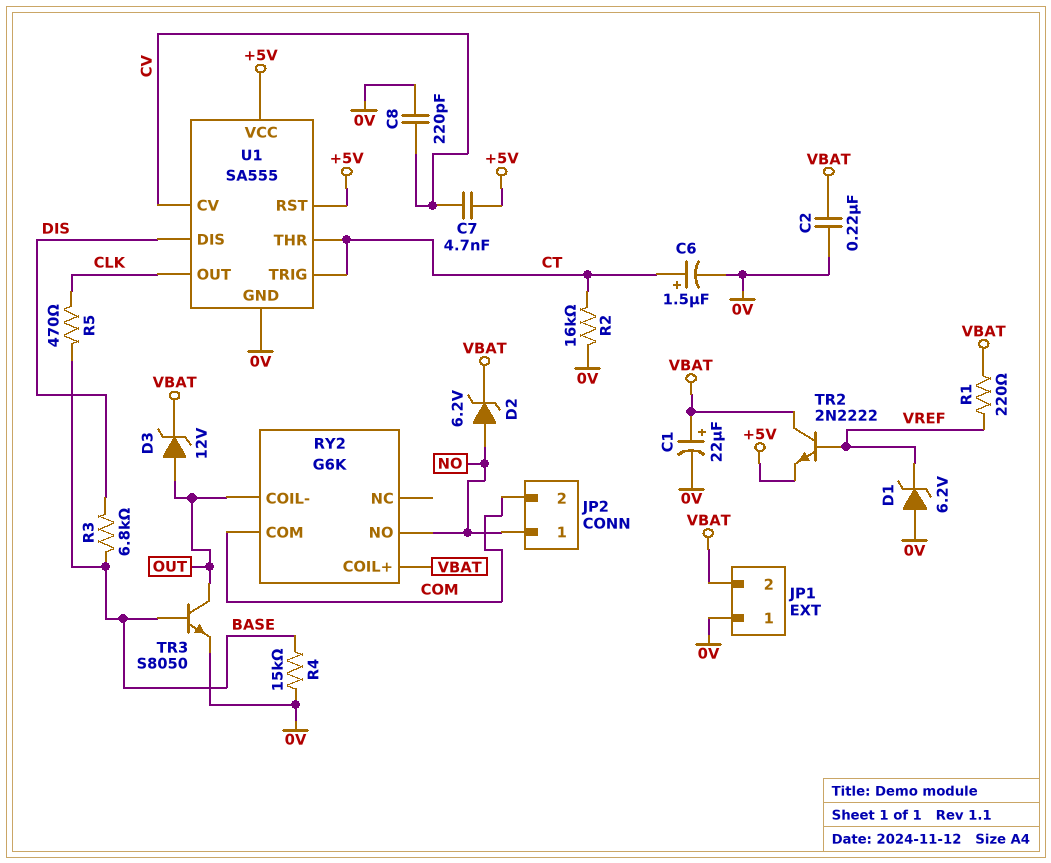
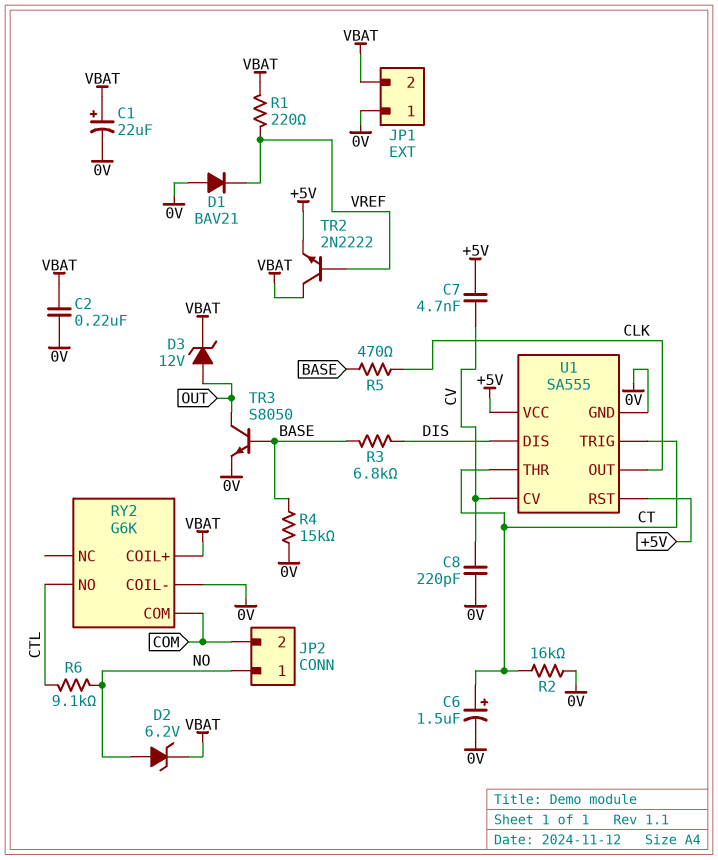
D1: zener 6.2V (A 0V, K VREF) -> diode BAV21 (A 0V, K VREF)
R6: none -> 9.1k (CTL, NO)
RY2 pin COIL-: OUT -> 0V
RY2 pin NO: NO -> CTL

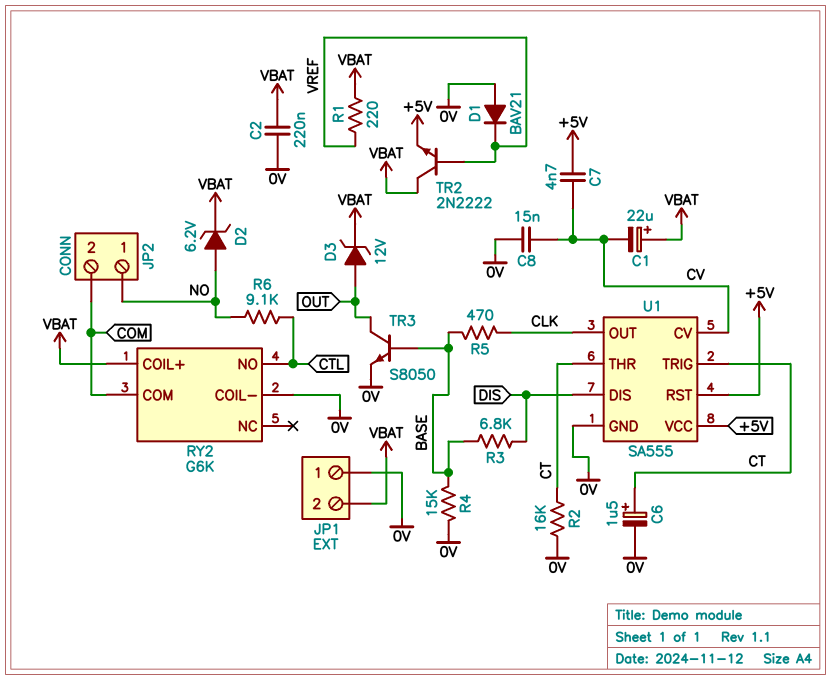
C1: 22uF (plus VBAT, minus 0V) -> 22uF (plus VBAT, minus CV)
C8: 220pF (0V, CV) -> 15nF (0V, CV)

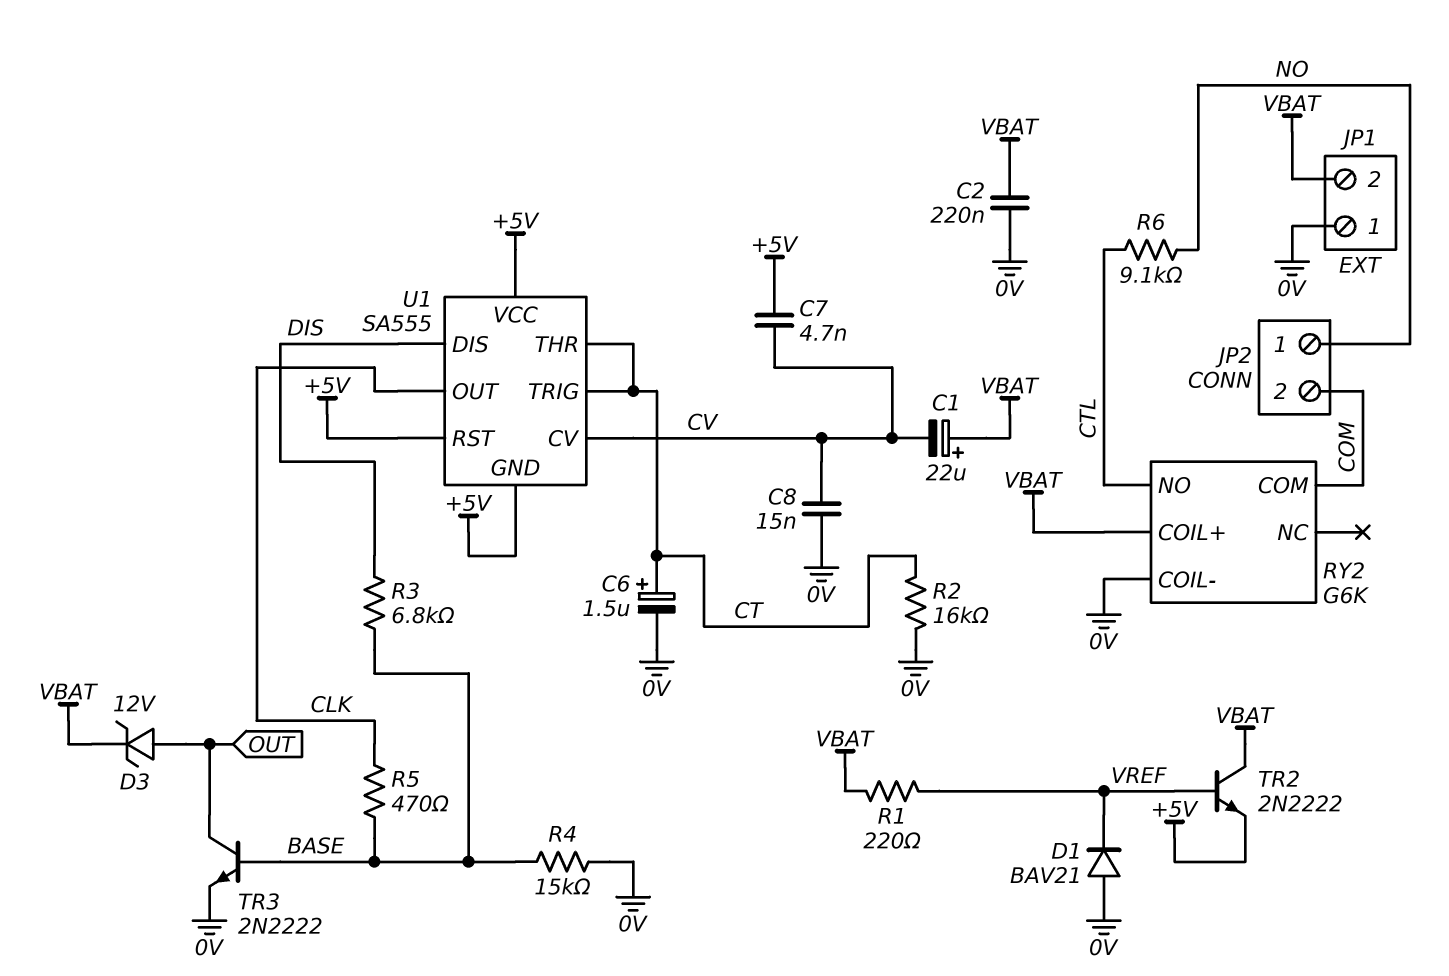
D2: zener 6.2V (A NO, K VBAT) -> none
TR3: NPN S8050 (B BASE, C OUT, E 0V) -> NPN 2N2222 (B BASE, C OUT, E 0V)
U1 pin GND: 0V -> +5V

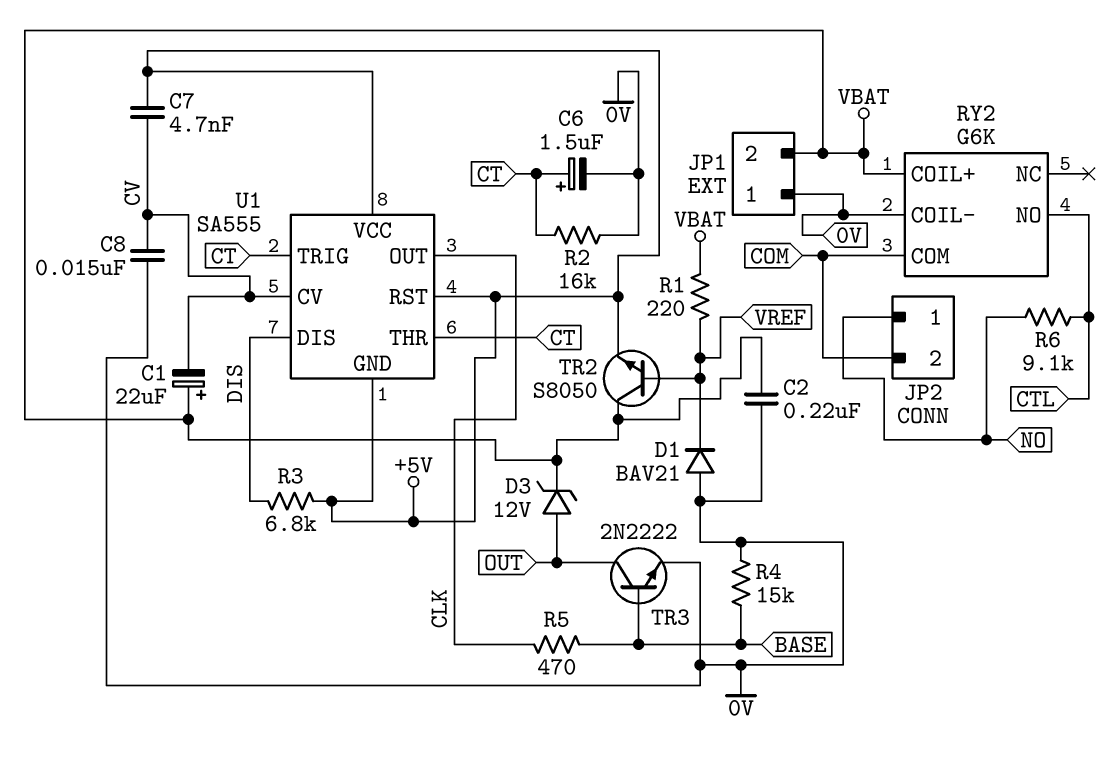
R3: 6.8k (BASE, DIS) -> 6.8k (+5V, DIS)
TR2: NPN 2N2222 (B VREF, C VBAT, E +5V) -> NPN S8050 (B VREF, C VBAT, E +5V)

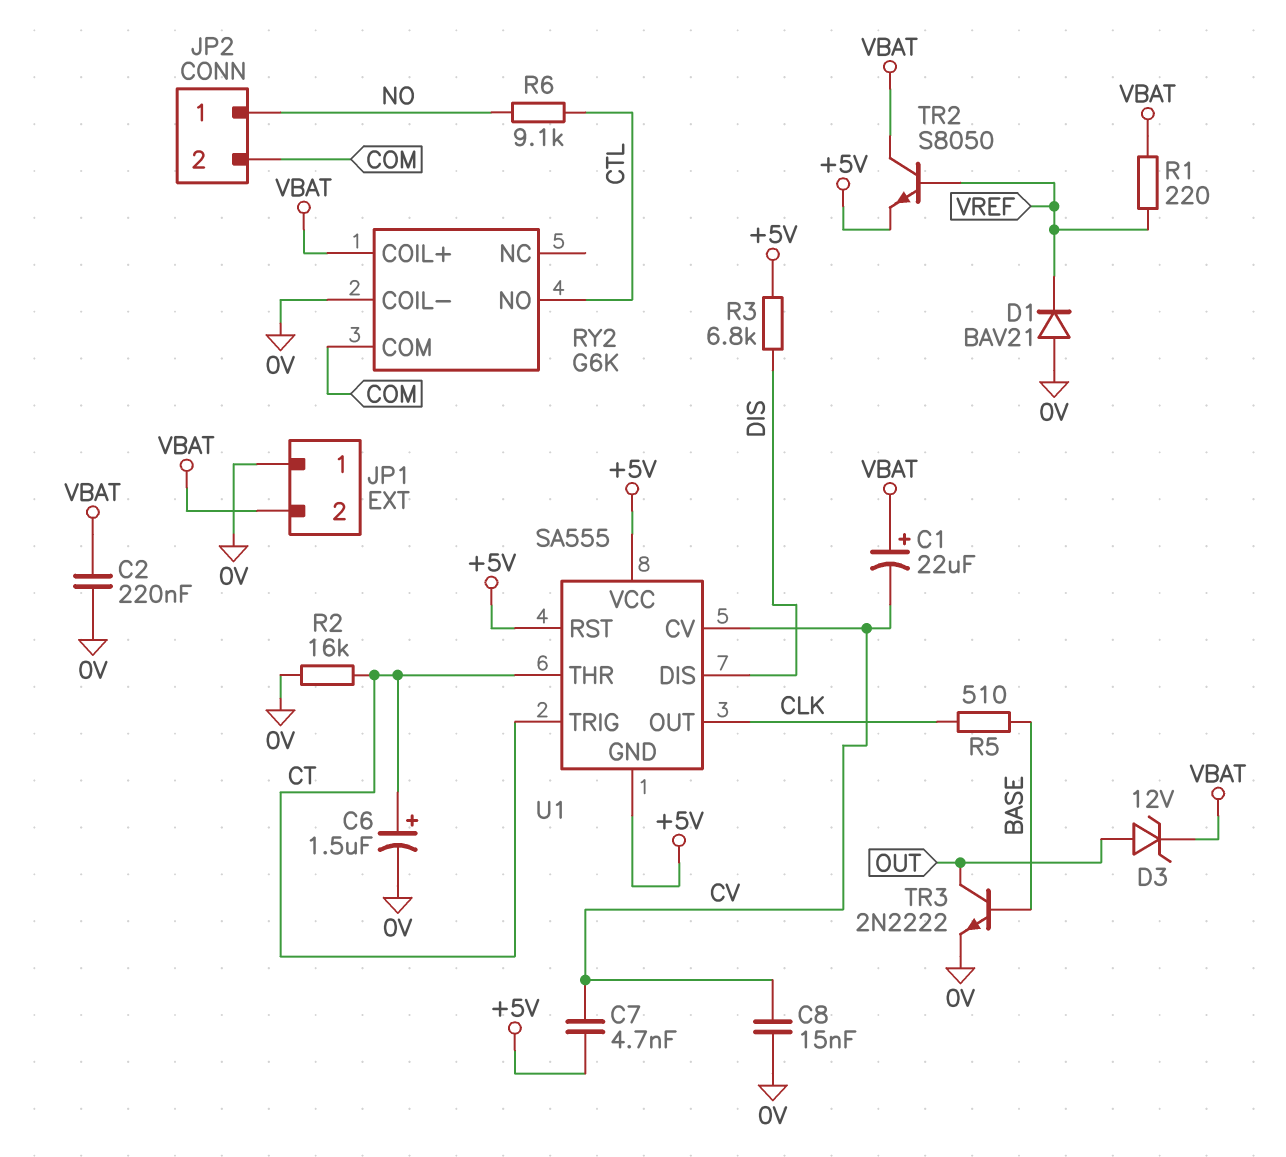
R4: 15k (0V, BASE) -> none
R5: 470 (BASE, CLK) -> 510 (BASE, CLK)

